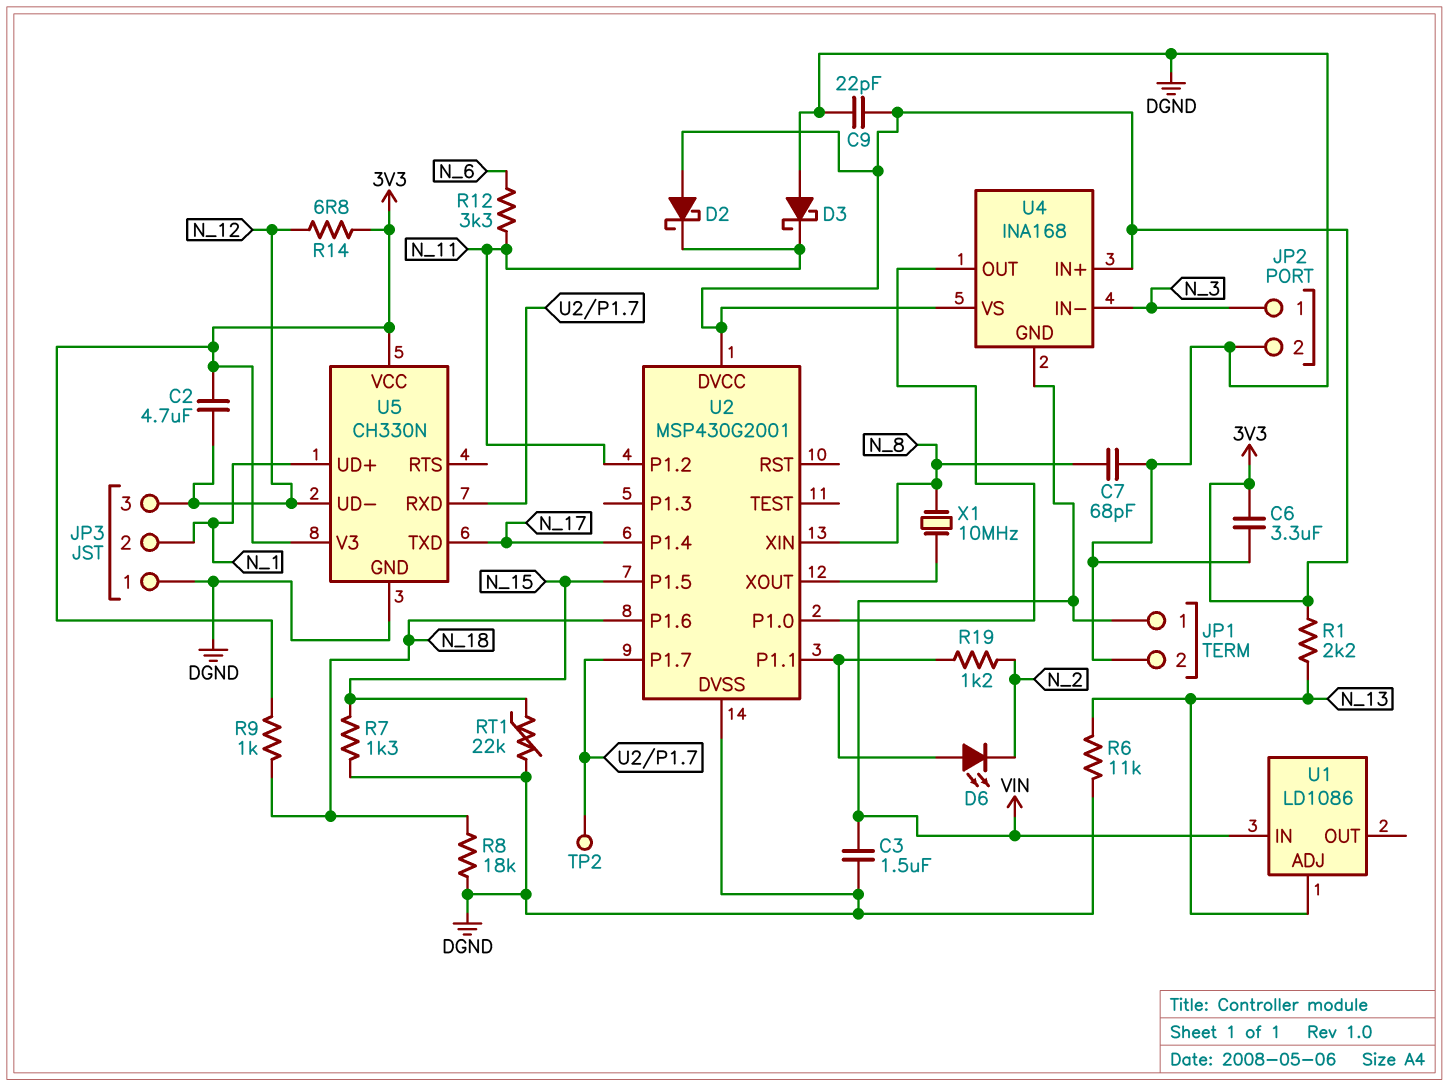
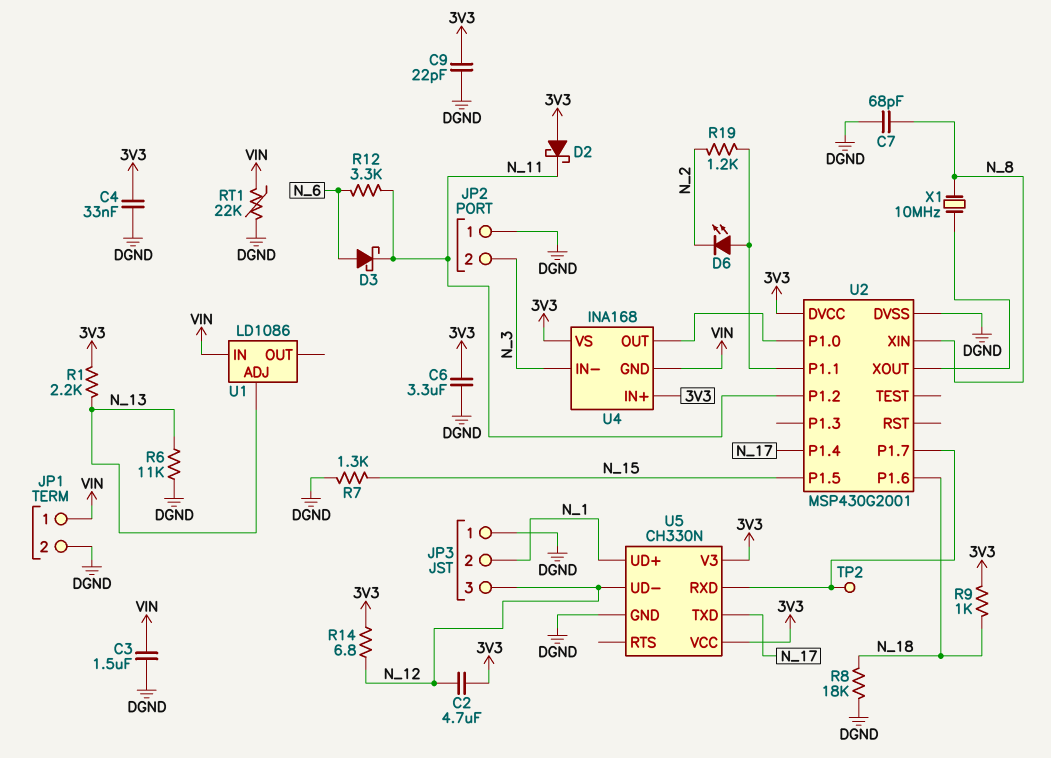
C4: none -> 33nF (3V3, DGND)
D3: schottky (A DGND, K N_11) -> schottky (A N_6, K N_11)
JP2 pin 1: N_3 -> DGND
JP2 pin 2: DGND -> N_3
RT1: 22k (DGND, N_15) -> 22k (DGND, VIN)

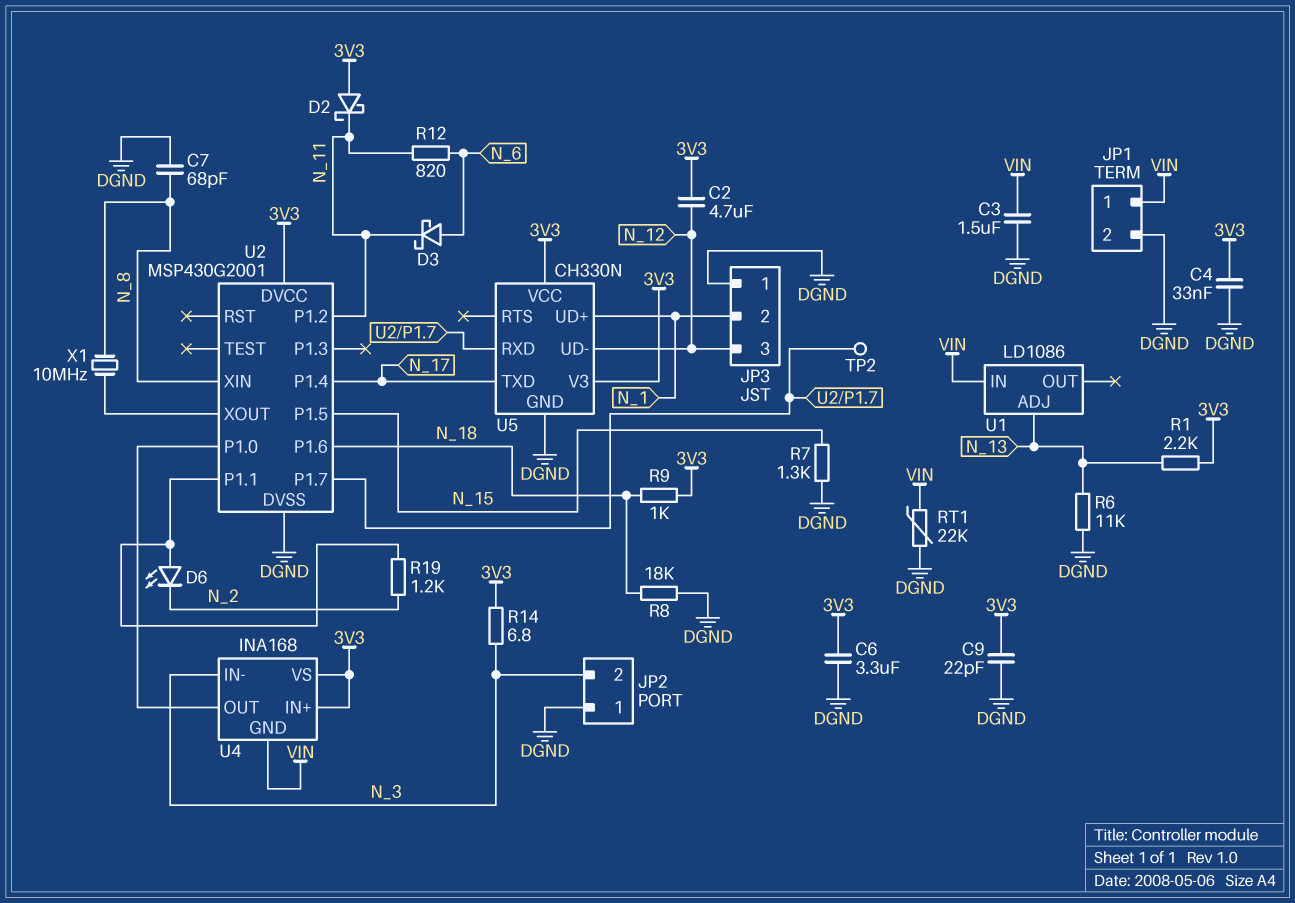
R12: 3.3k (N_6, N_11) -> 820 (N_6, N_11)
R14: 6.8 (3V3, N_12) -> 6.8 (3V3, N_3)

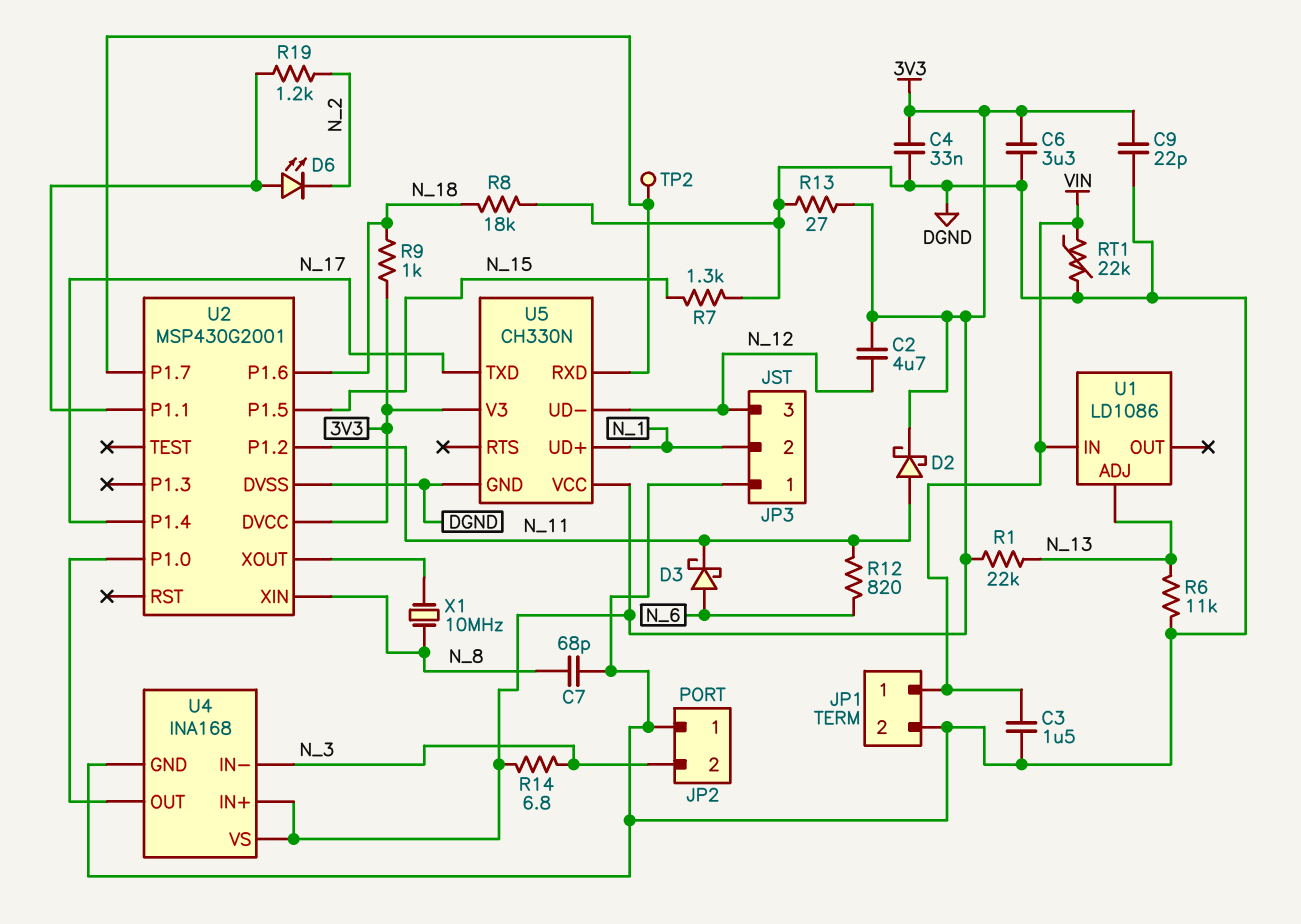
D2: schottky (A 3V3, K N_11) -> schottky (A N_11, K 3V3)
R1: 2.2k (3V3, N_13) -> 22k (3V3, N_13)
R13: none -> 27 (3V3, DGND)
U4 pin GND: VIN -> DGND

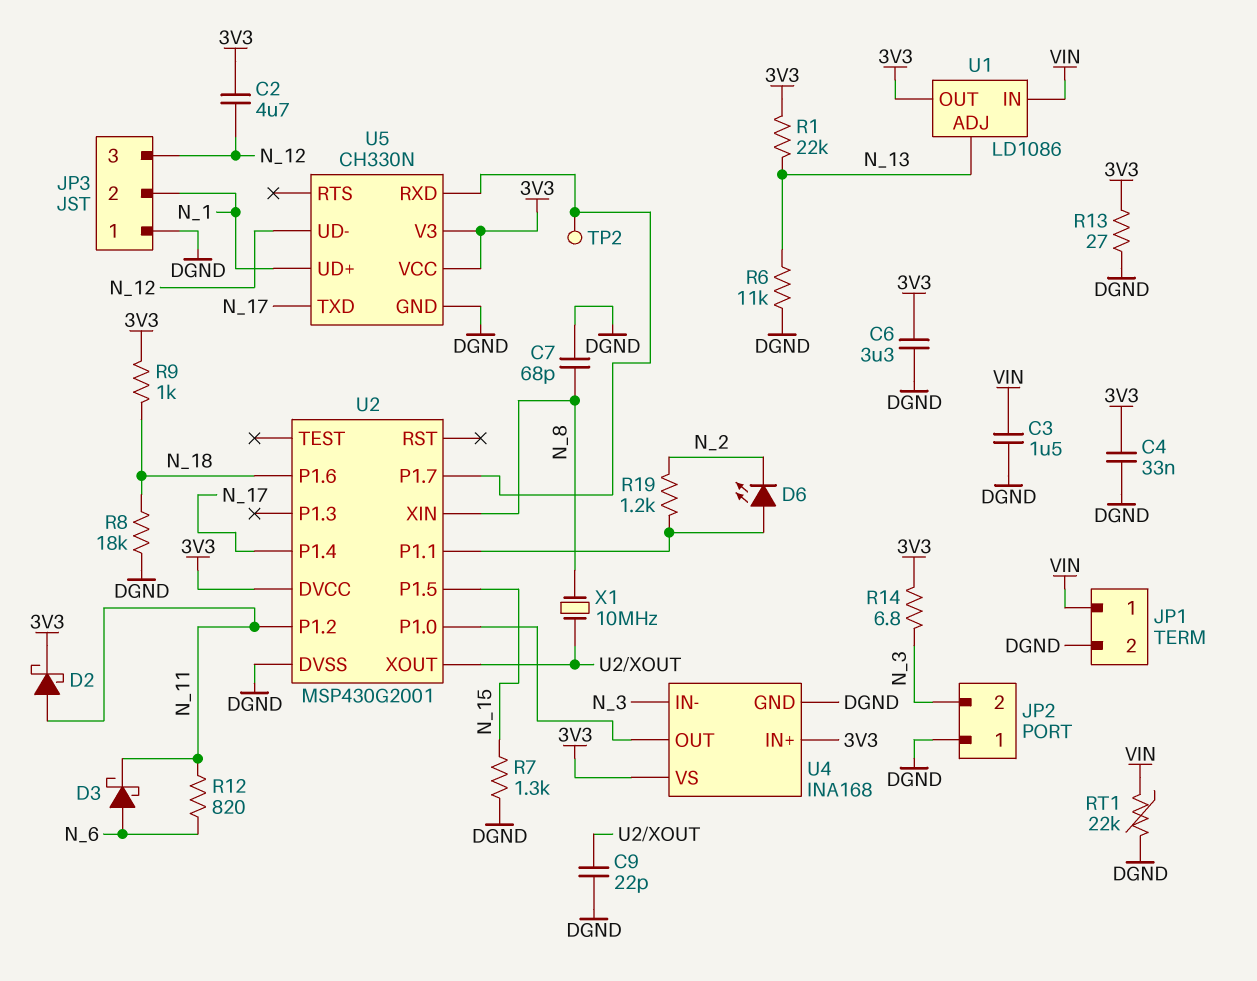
C9: 22pF (3V3, DGND) -> 22pF (DGND, U2/XOUT)
U1 pin OUT: none -> 3V3

